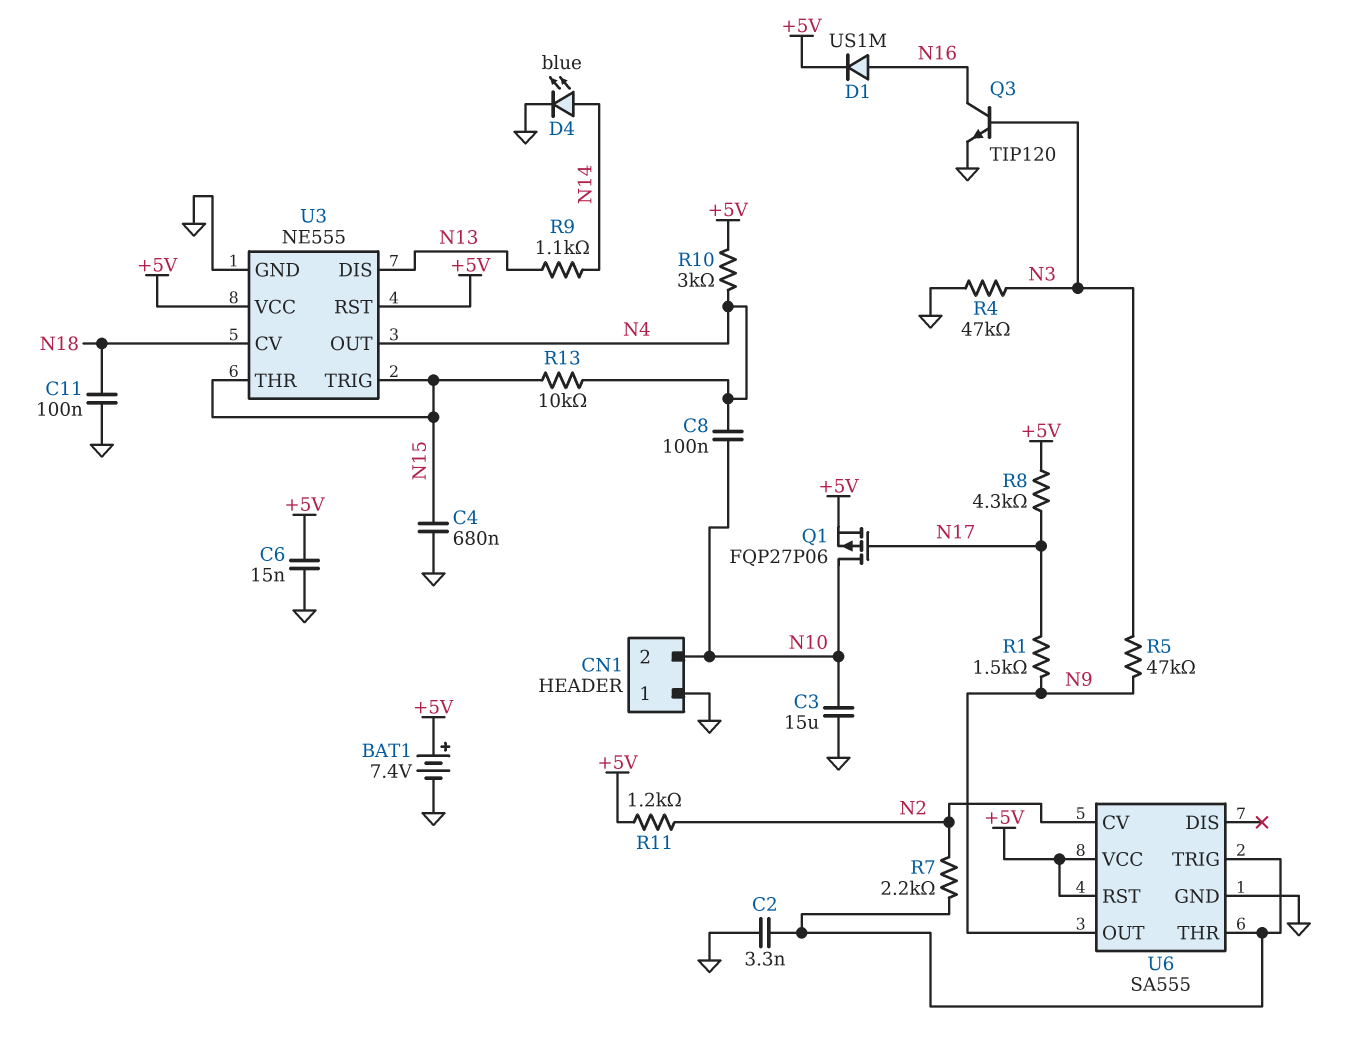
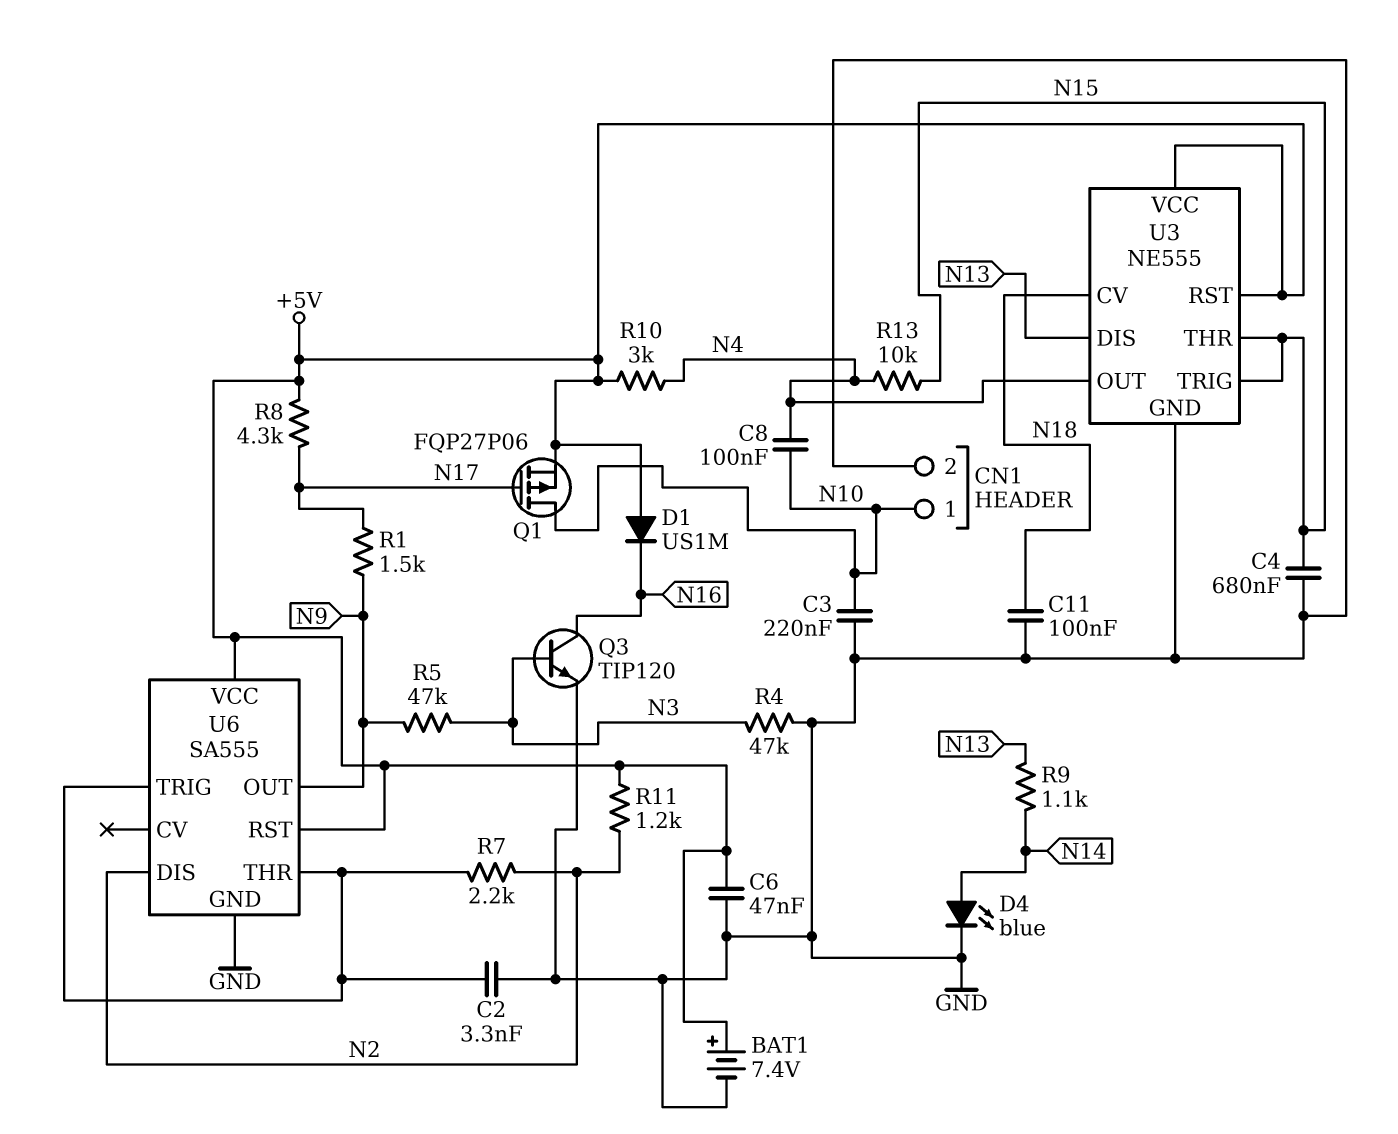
C3: 15uF (GND, N10) -> 220nF (GND, N10)
C6: 15nF (+5V, GND) -> 47nF (+5V, GND)
CN1 pin 1: GND -> N10
CN1 pin 2: N10 -> GND
D1: diode US1M (A N16, K +5V) -> diode US1M (A +5V, K N16)
U6 pin CV: N2 -> none
U6 pin DIS: none -> N2

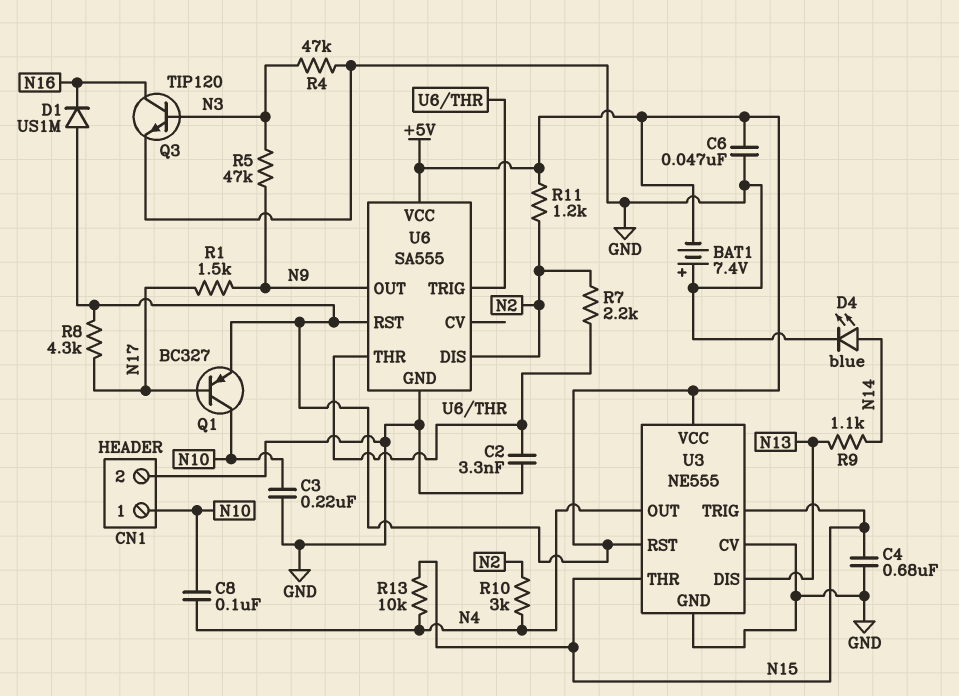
BAT1: 7.4V (plus +5V, minus GND) -> 7.4V (plus GND, minus +5V)
C11: 100nF (GND, N18) -> none
Q1: PMOS FQP27P06 (G N17, D N10, S +5V) -> PNP BC327 (B N17, C N10, E +5V)
R10: 3k (+5V, N4) -> 3k (N2, N4)
U3 pin CV: N18 -> GND

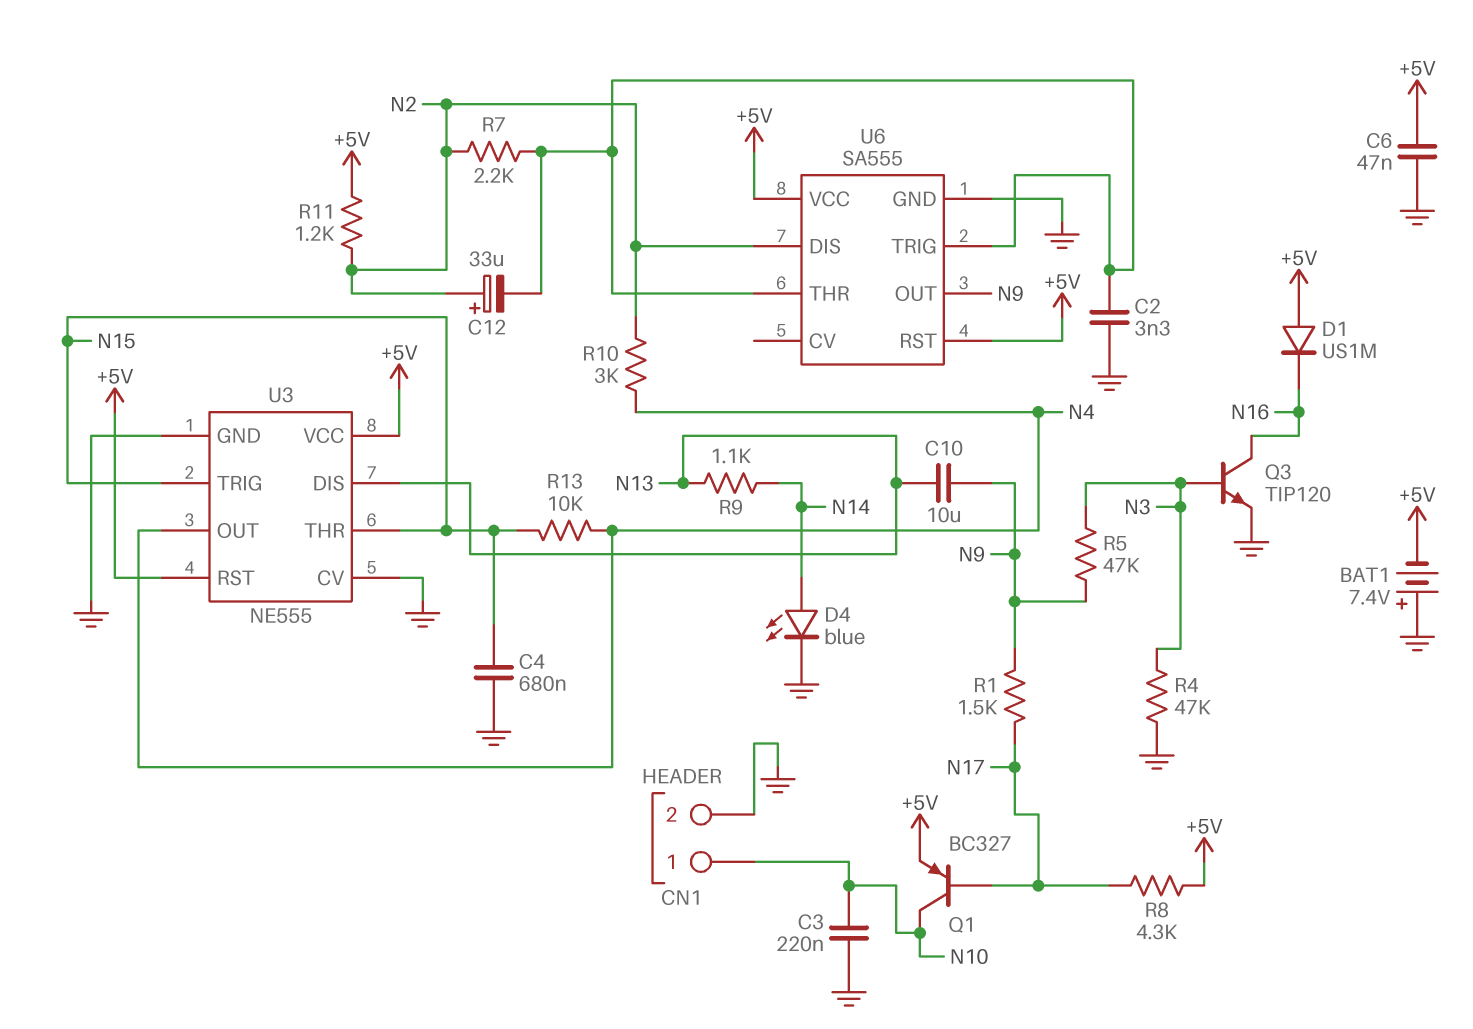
C8: 100nF (N4, N10) -> none
C10: none -> 10uF (N9, N13)
C12: none -> 33uF (plus N2, minus U6/THR)

